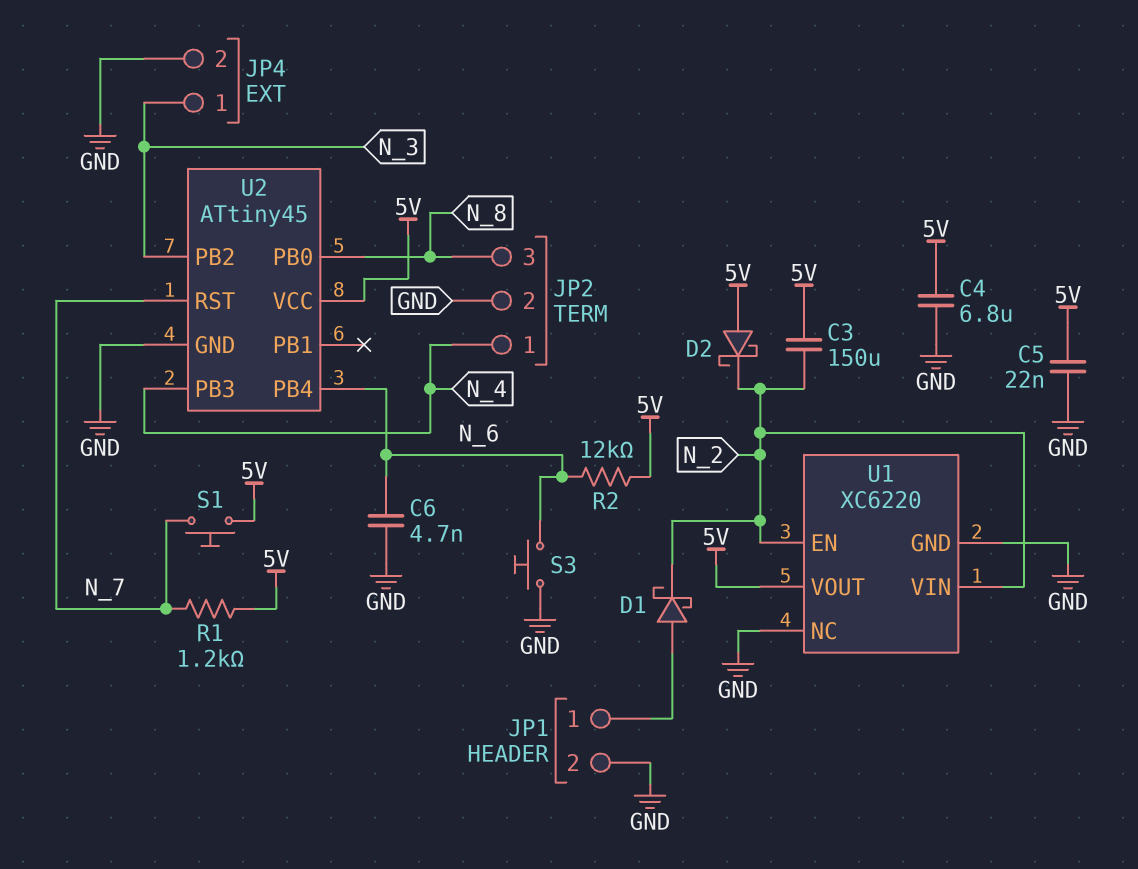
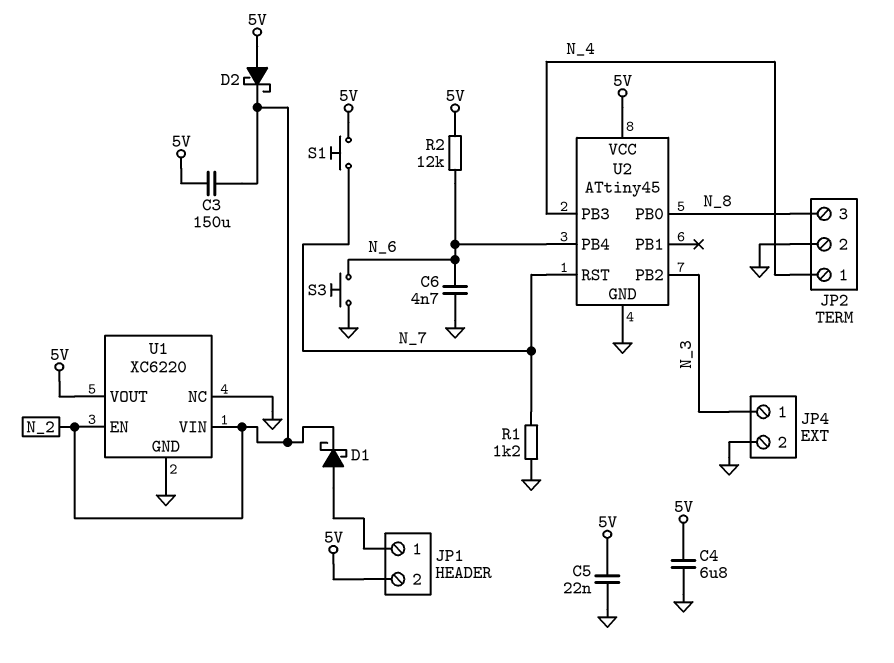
JP1 pin 2: GND -> 5V
R1: 1.2k (5V, N_7) -> 1.2k (GND, N_7)

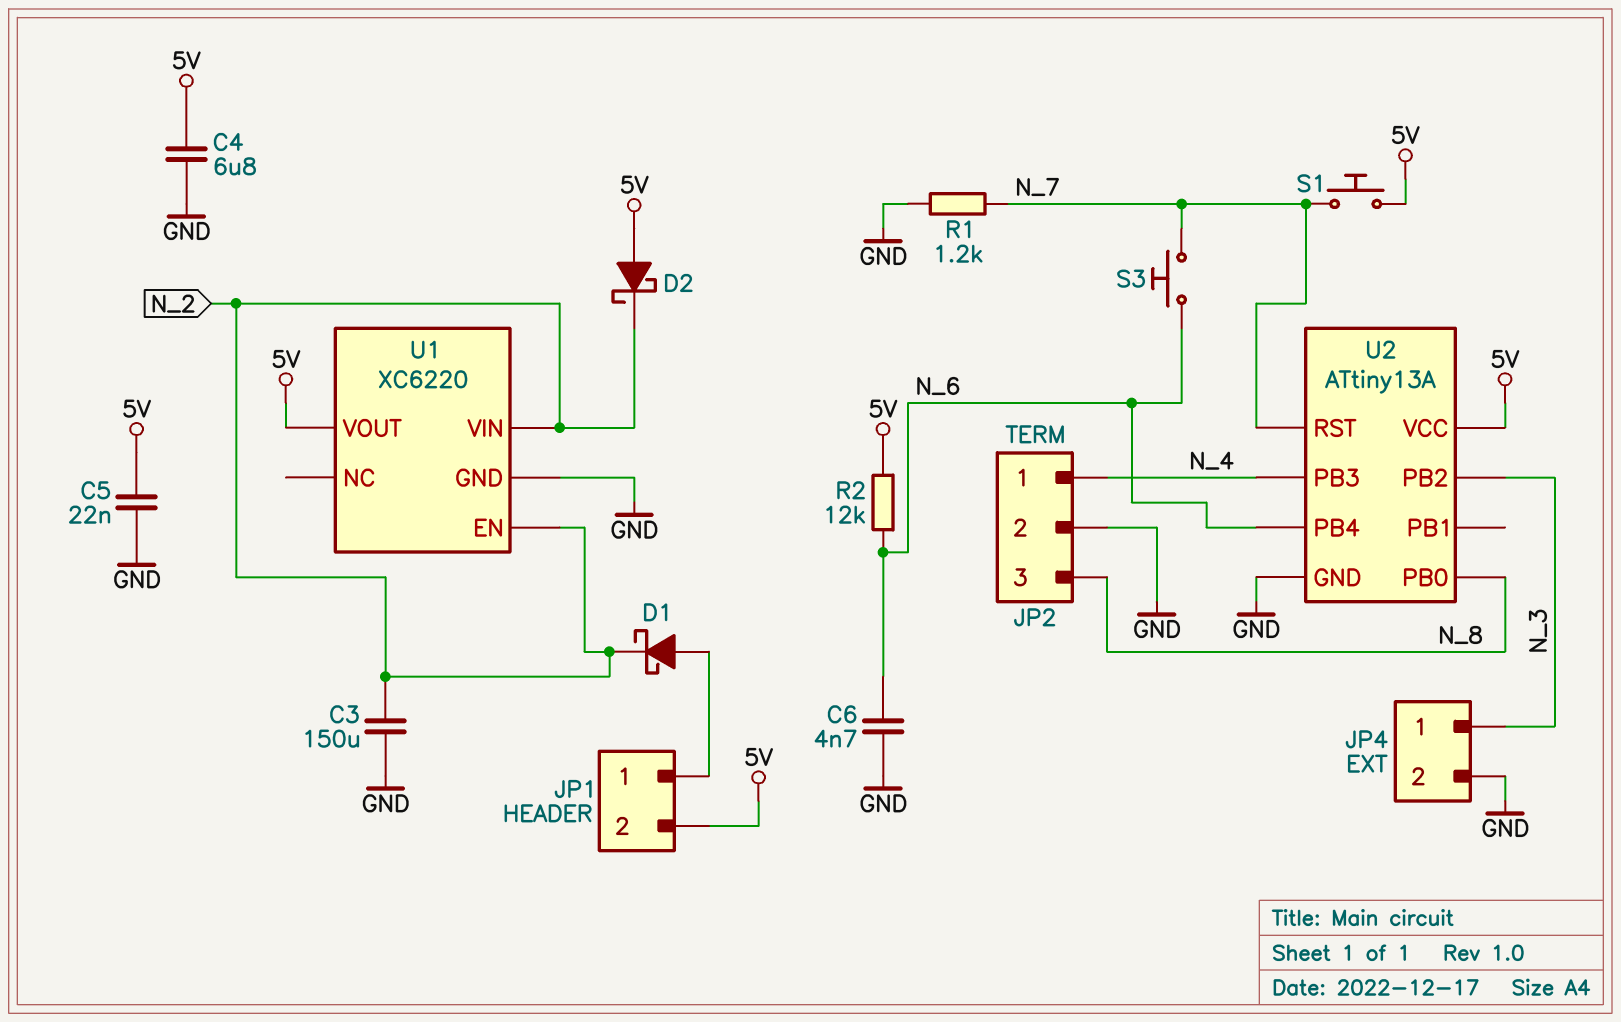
C3: 150uF (5V, N_2) -> 150uF (GND, N_2)
S3: button (GND, N_6) -> button (N_6, N_7)
U1 pin NC: GND -> none
U2: ATtiny45 -> ATtiny13A

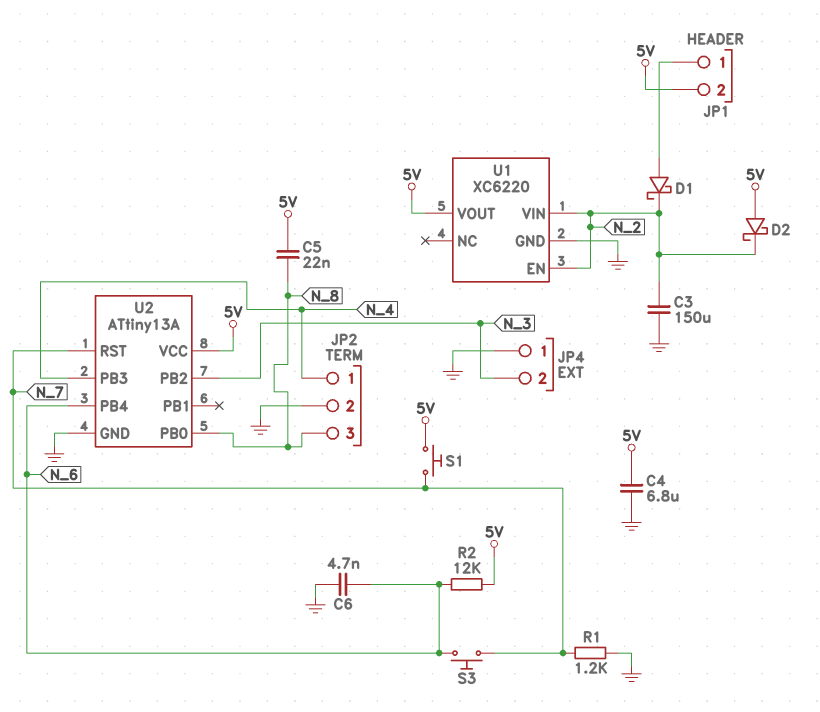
C5: 22nF (5V, GND) -> 22nF (5V, N_8)
JP4 pin 1: N_3 -> GND
JP4 pin 2: GND -> N_3

